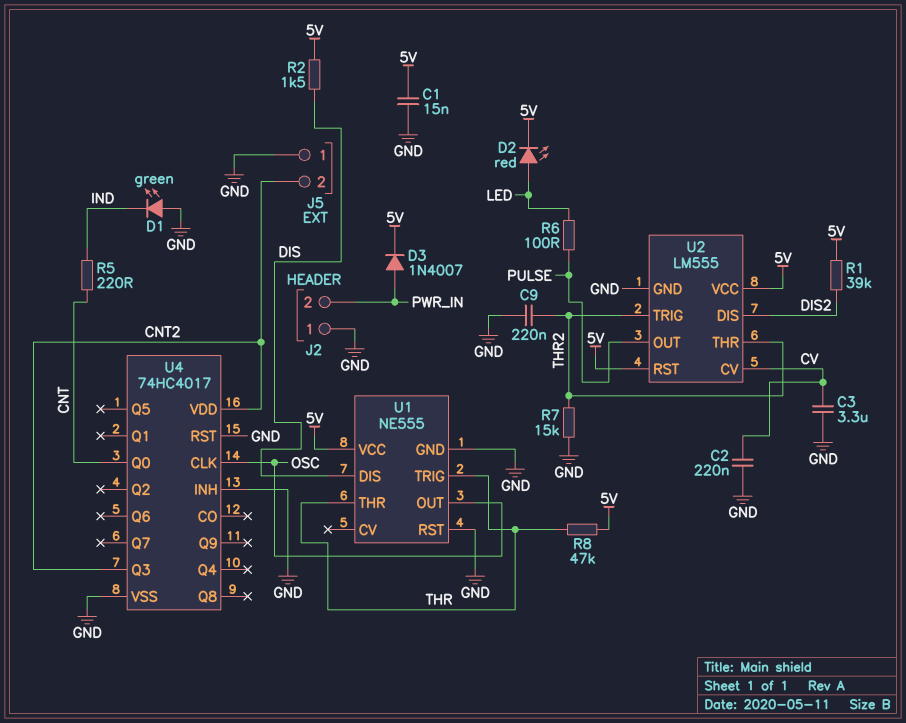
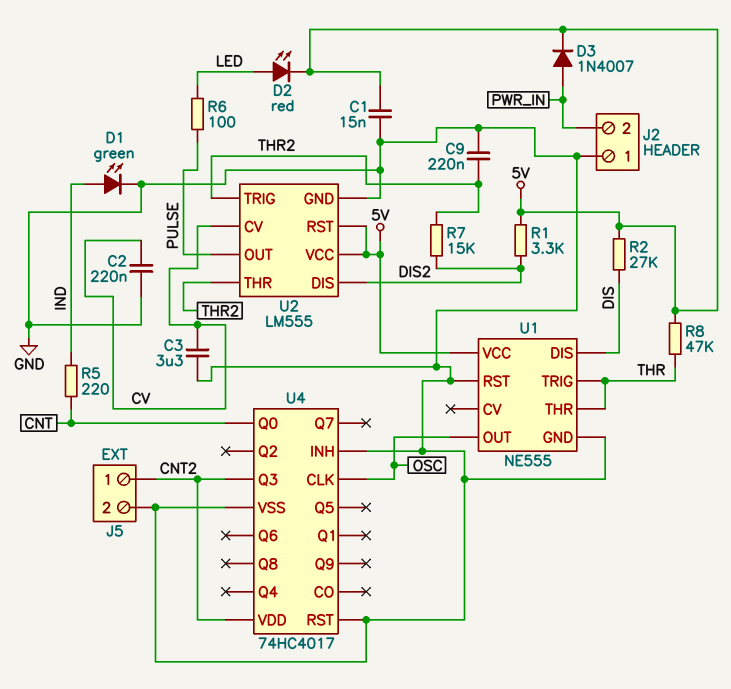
D1: LED green (A GND, K IND) -> LED green (A IND, K GND)
J5 pin 1: GND -> CNT2
J5 pin 2: CNT2 -> GND
R1: 39k (5V, DIS2) -> 3.3k (5V, DIS2)
R2: 1.5k (5V, DIS) -> 27k (5V, DIS)
R7: 15k (GND, THR2) -> 15k (DIS2, THR2)

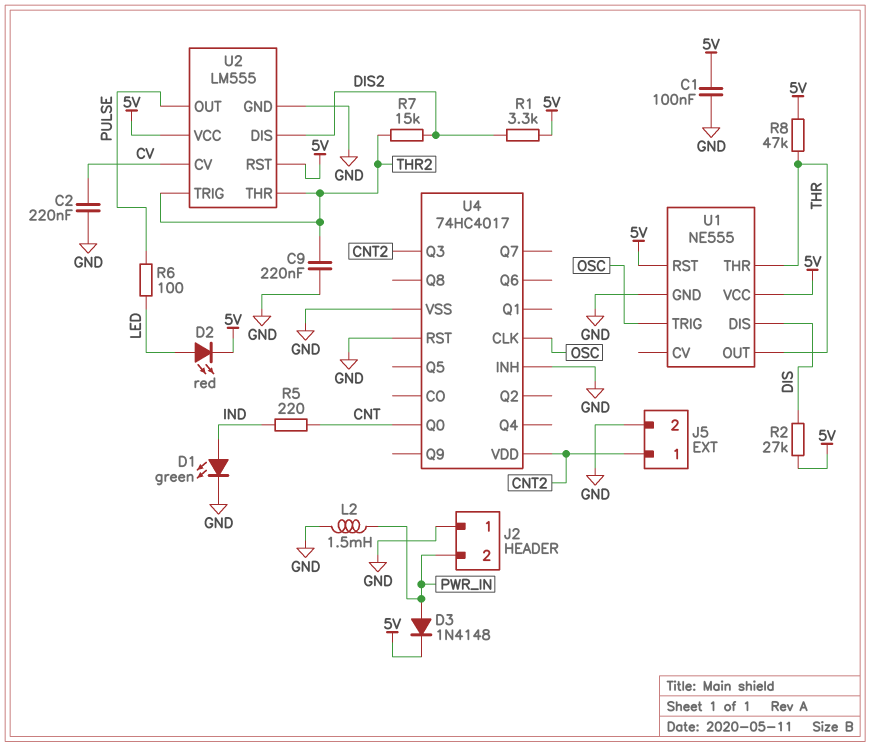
C1: 15nF (5V, GND) -> 100nF (5V, GND)
C3: 3.3uF (CV, GND) -> none
D3: diode 1N4007 (A PWR_IN, K 5V) -> diode 1N4148 (A PWR_IN, K 5V)
L2: none -> 1.5mH (GND, PWR_IN)
U1 pin OUT: OSC -> THR
U1 pin RST: GND -> 5V
U1 pin TRIG: THR -> OSC

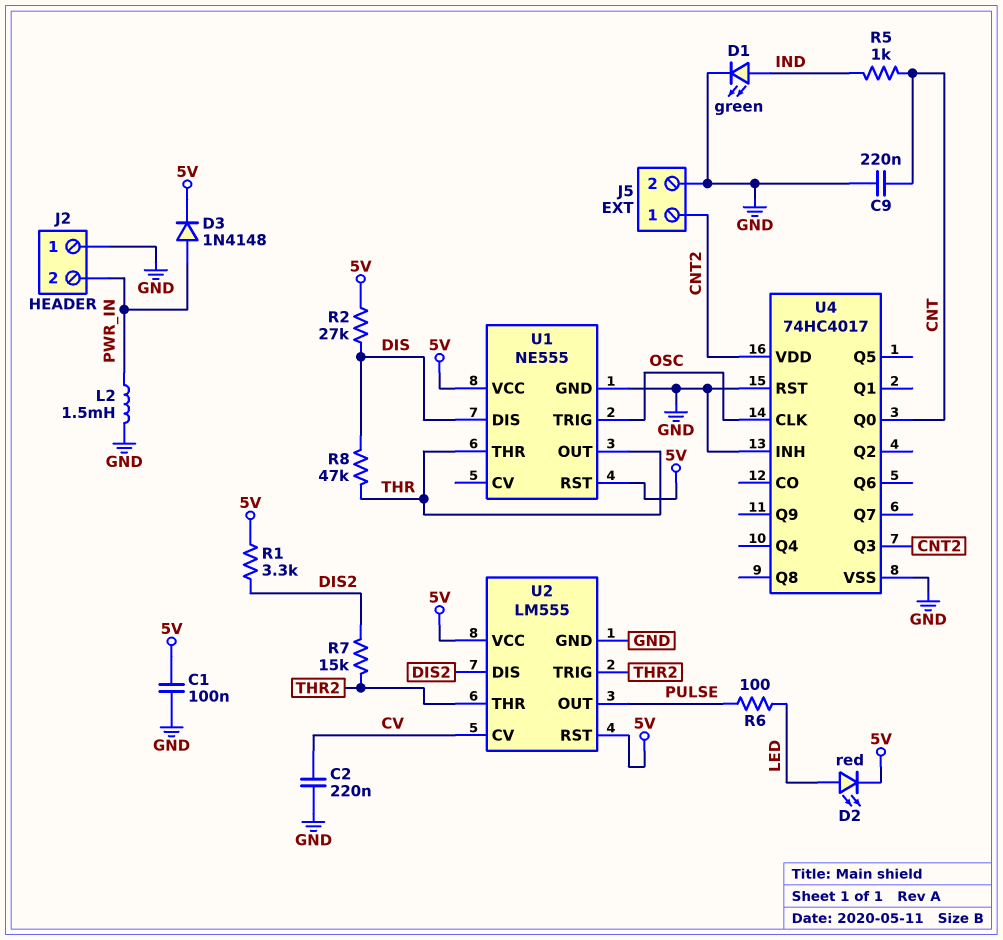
C9: 220nF (GND, THR2) -> 220nF (CNT, GND)
R5: 220 (CNT, IND) -> 1k (CNT, IND)
R8: 47k (5V, THR) -> 47k (DIS, THR)

